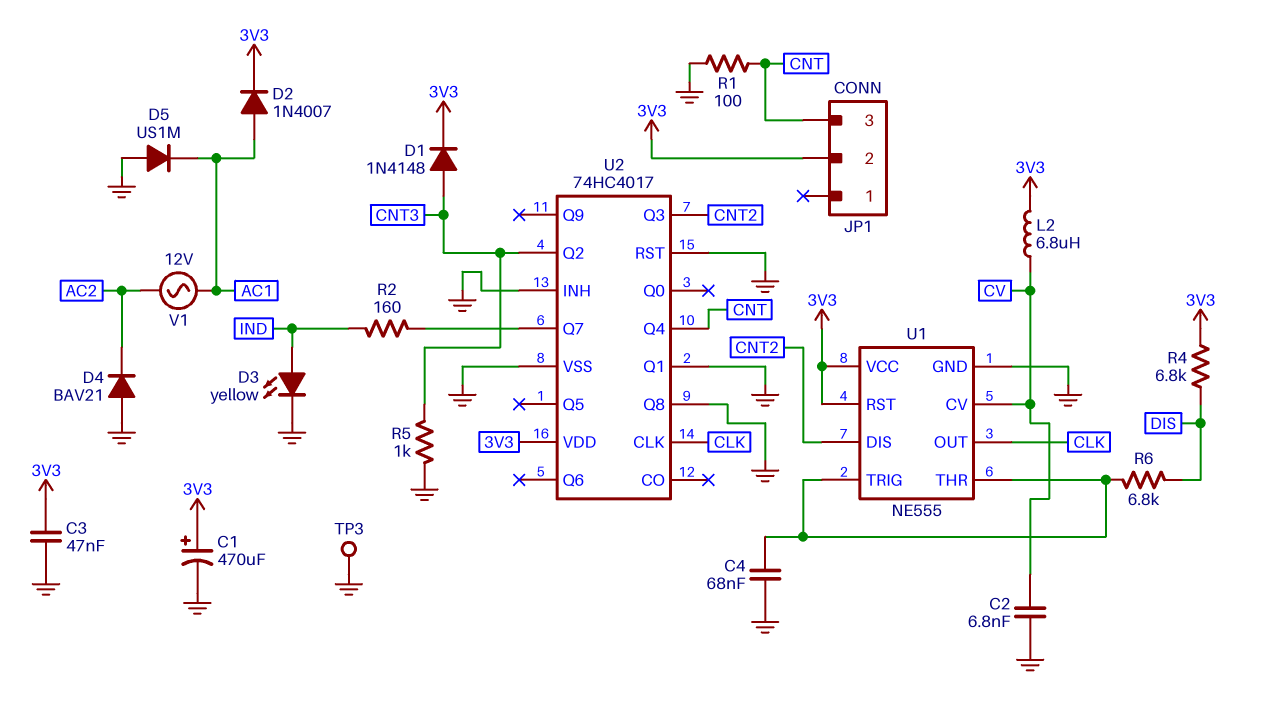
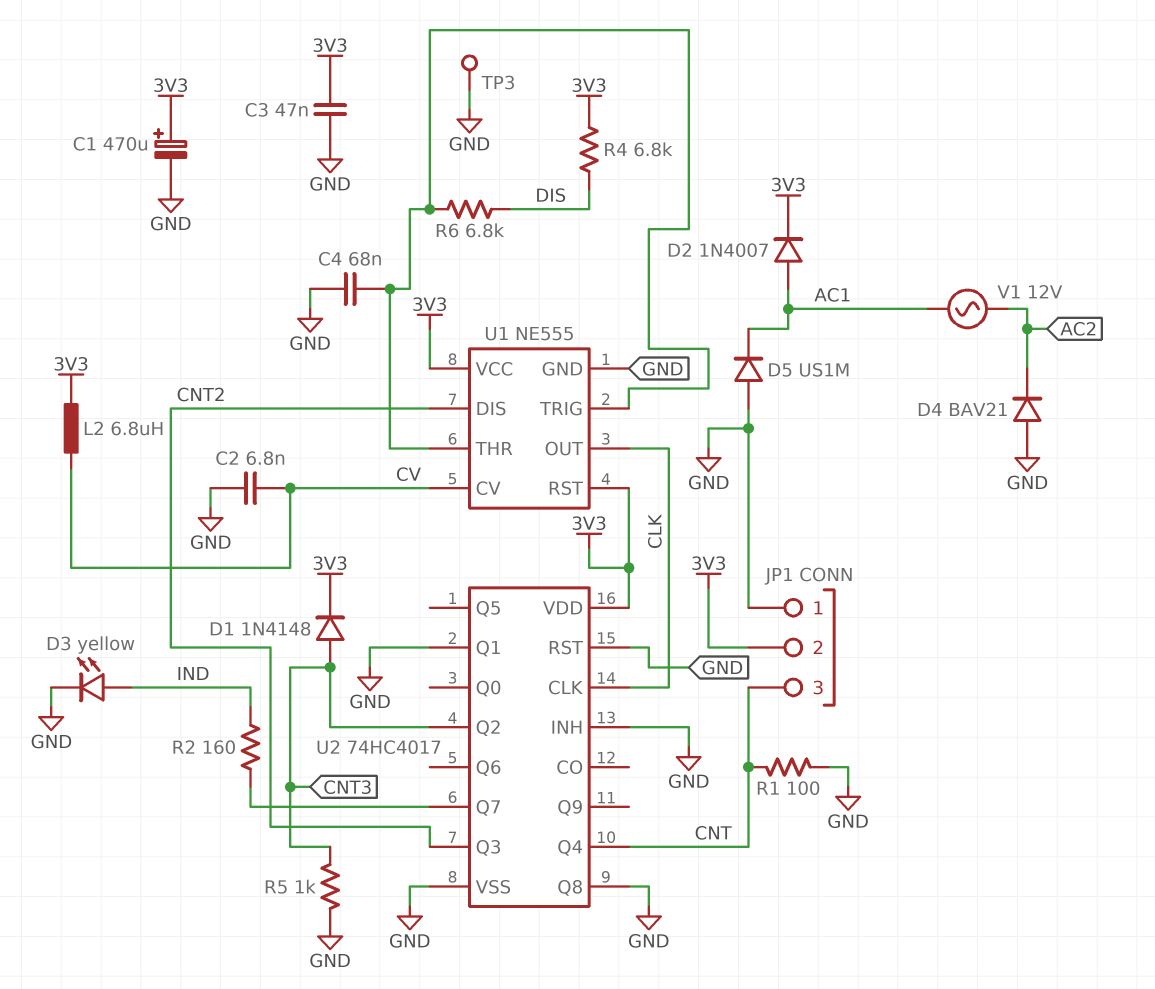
JP1 pin 1: none -> GND

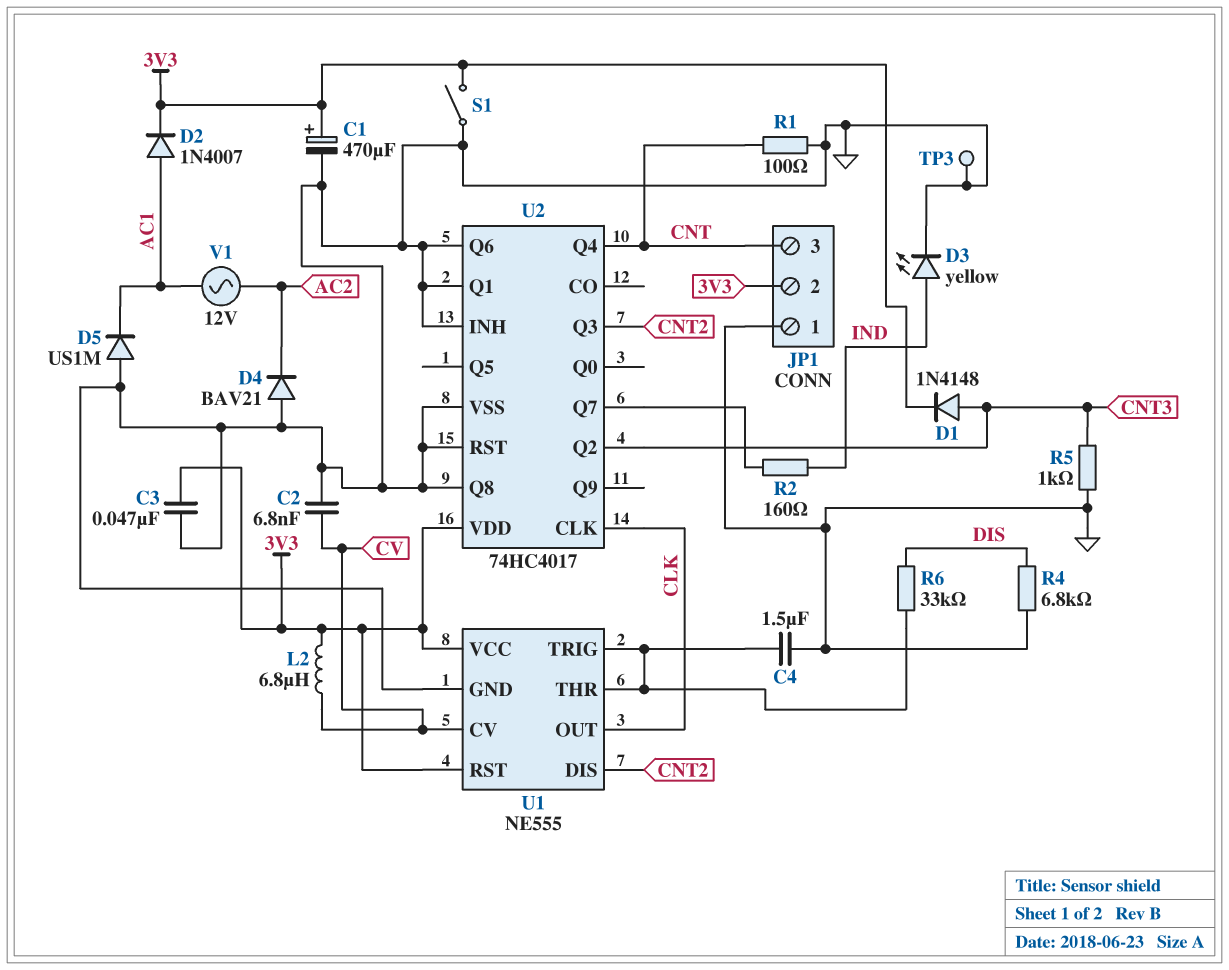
C4: 68nF (GND, U1/THR) -> 1.5uF (GND, U1/THR)
R4: 6.8k (3V3, DIS) -> 6.8k (DIS, GND)
R6: 6.8k (DIS, U1/THR) -> 33k (DIS, U1/THR)
S1: none -> switch (3V3, GND)
U2 pin Q6: none -> GND

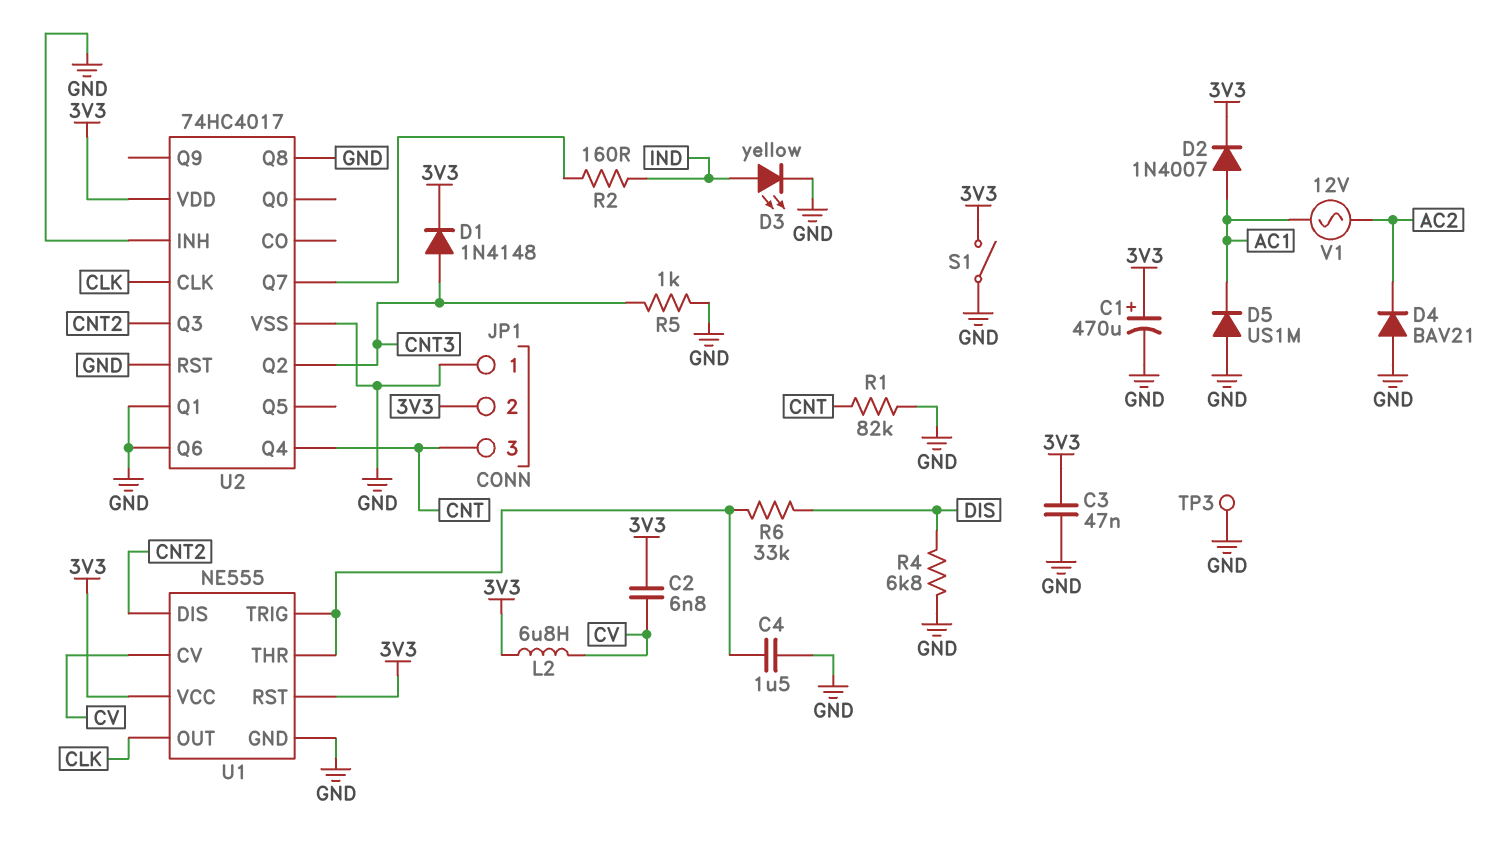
C2: 6.8nF (CV, GND) -> 6.8nF (3V3, CV)
R1: 100 (CNT, GND) -> 82k (CNT, GND)

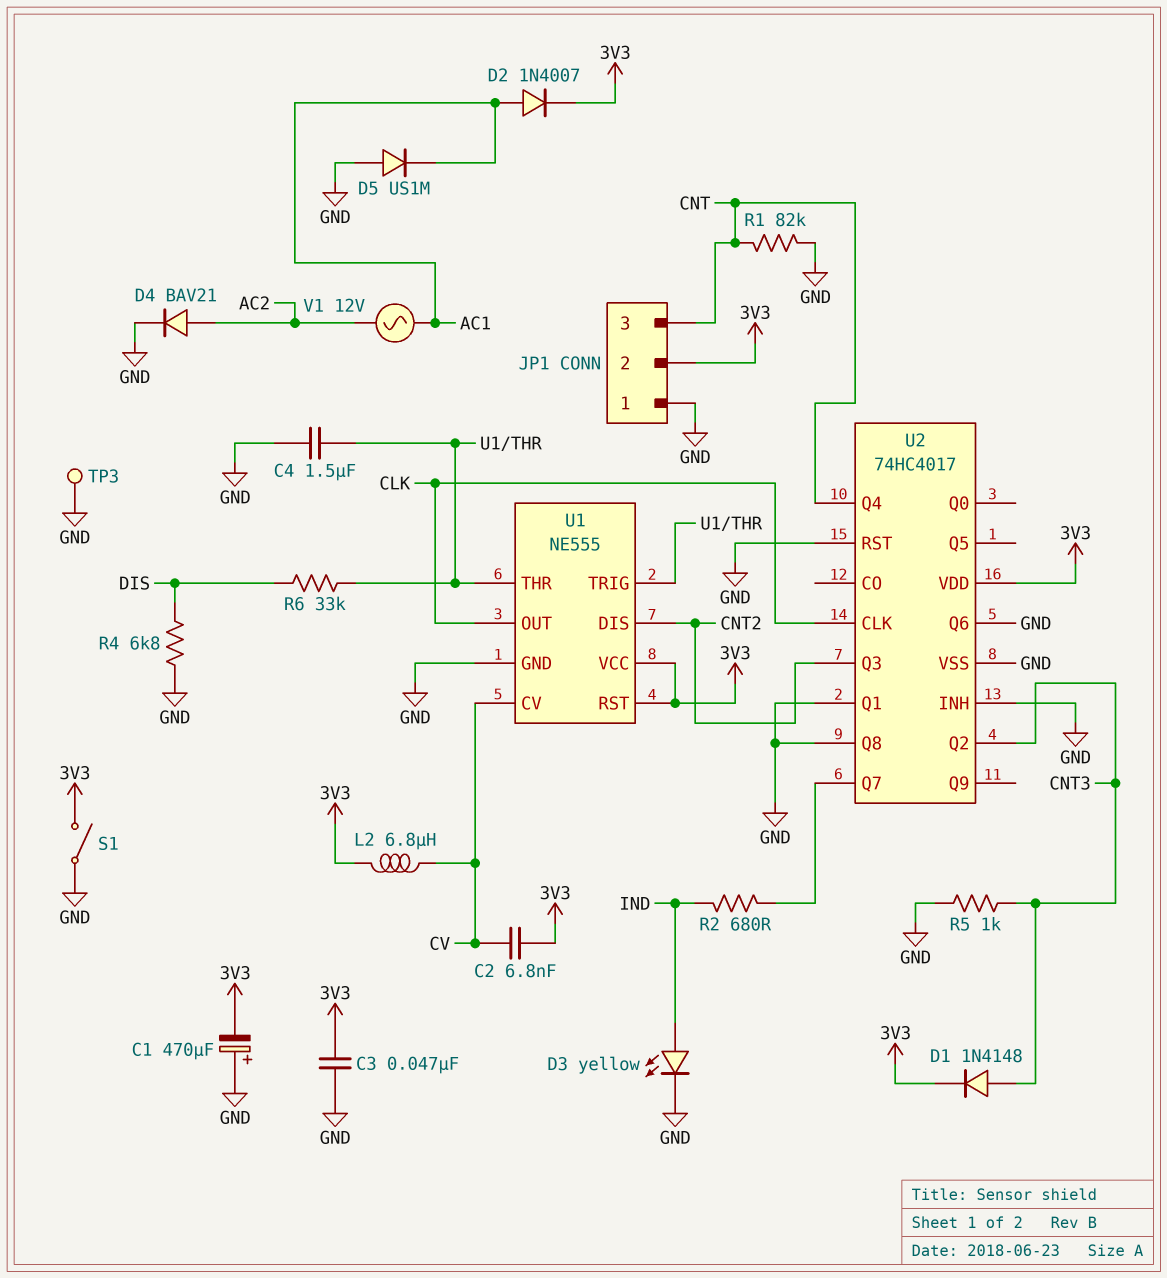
C1: 470uF (plus 3V3, minus GND) -> 470uF (plus GND, minus 3V3)
D4: diode BAV21 (A GND, K AC2) -> diode BAV21 (A AC2, K GND)
R2: 160 (IND, U2/Q7) -> 680 (IND, U2/Q7)

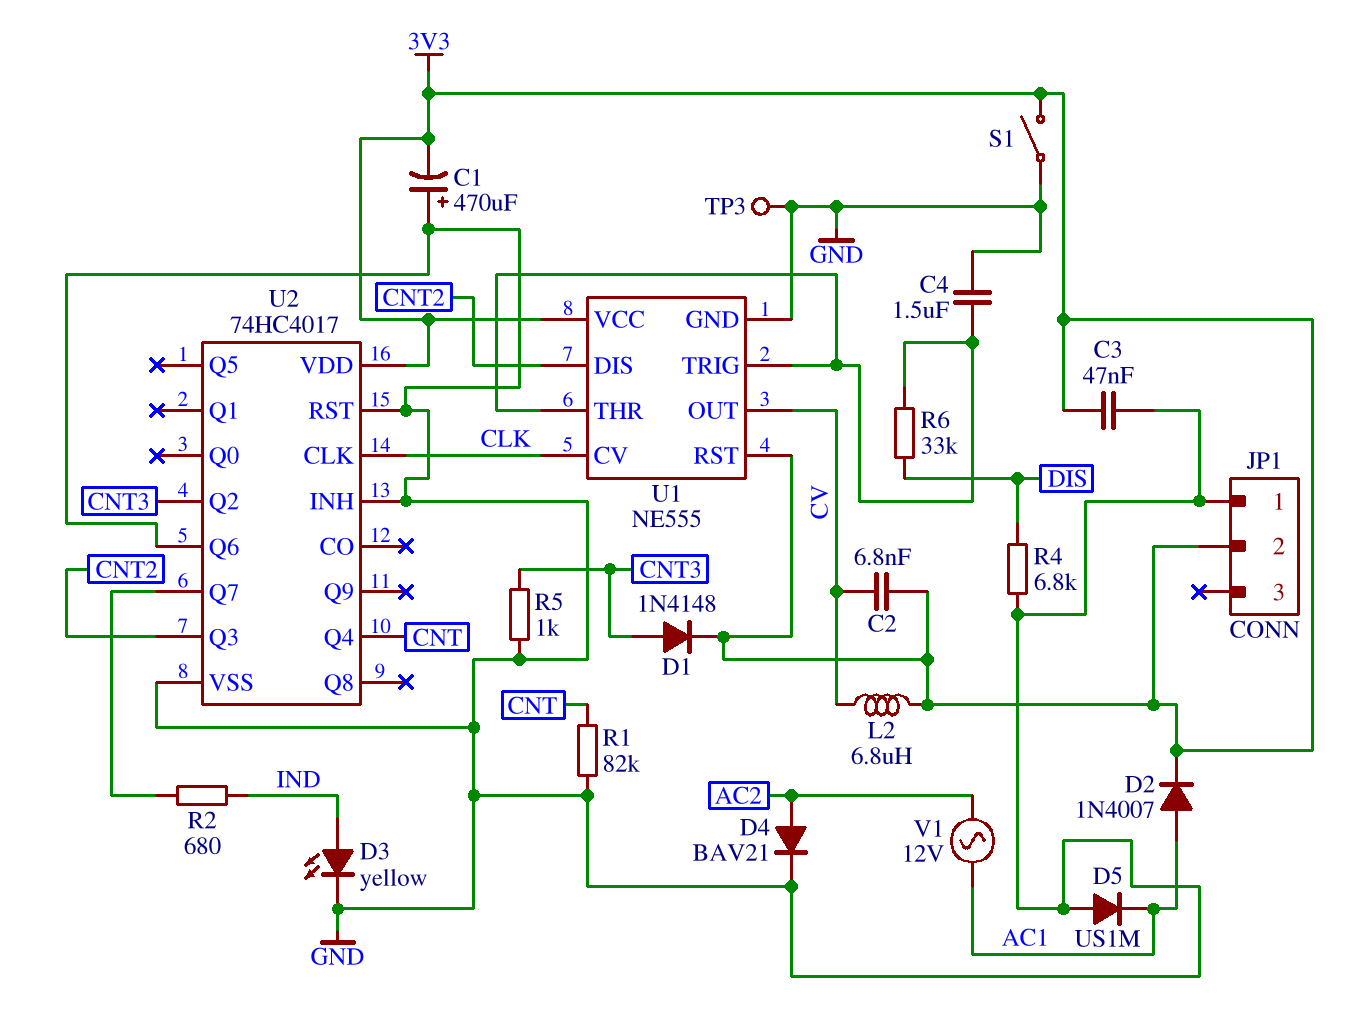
JP1 pin 3: CNT -> none
U1 pin CV: CV -> CLK
U1 pin OUT: CLK -> CV
U2 pin Q1: GND -> none
U2 pin Q8: GND -> none

